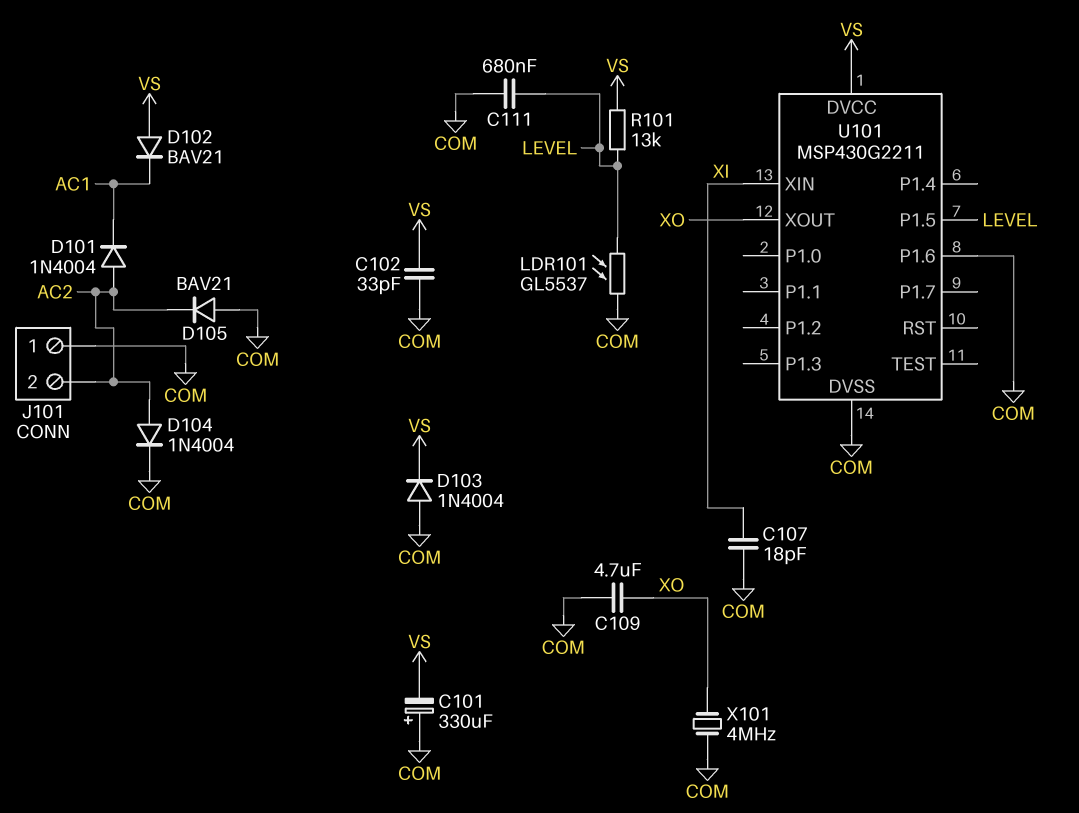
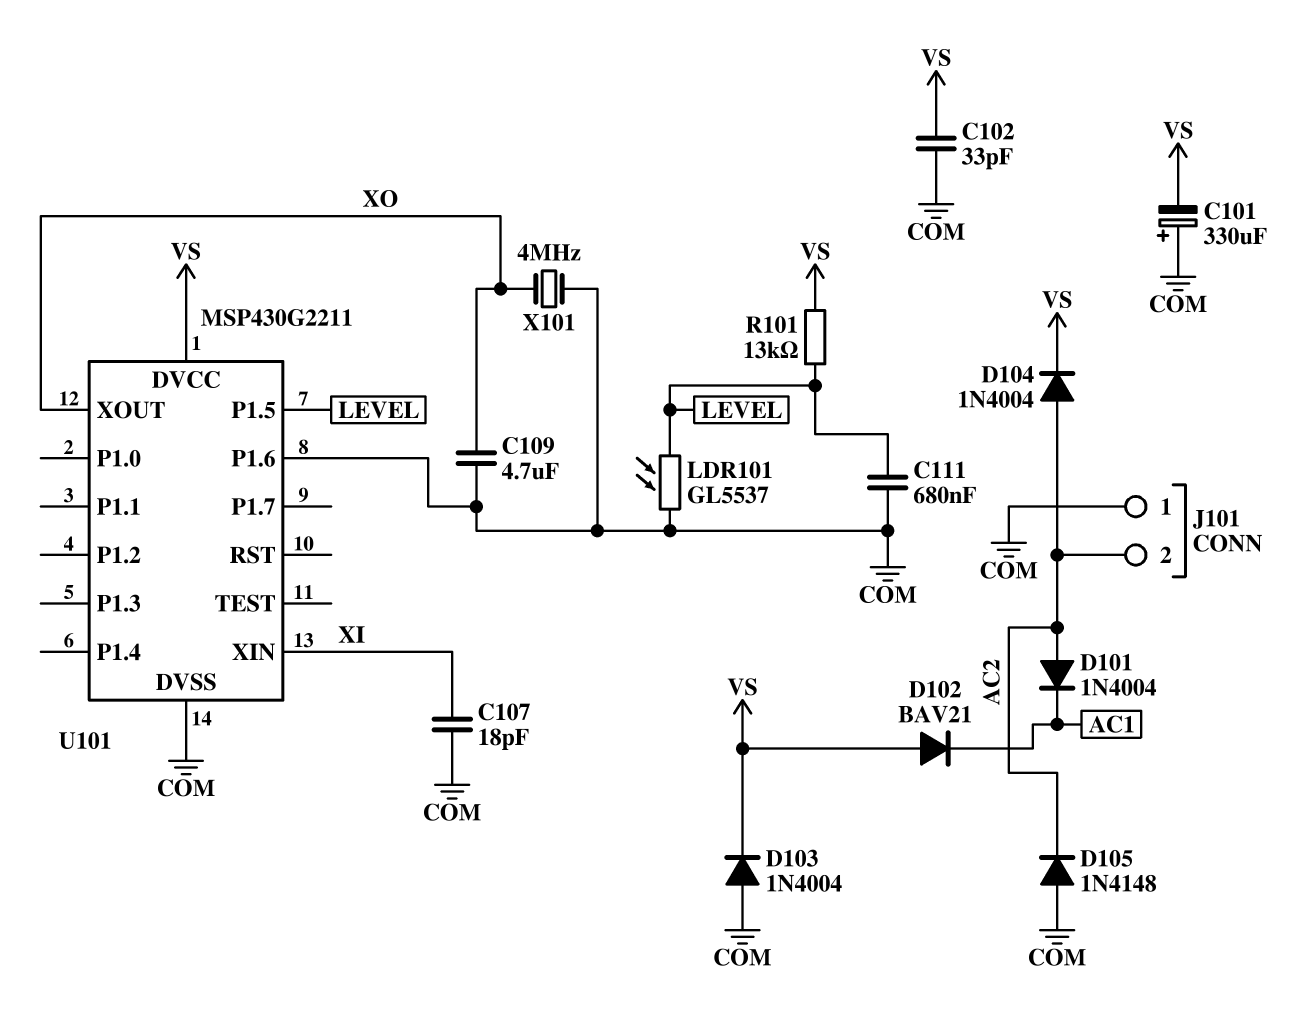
D104: diode 1N4004 (A AC2, K COM) -> diode 1N4004 (A AC2, K VS)
D105: diode BAV21 (A COM, K AC2) -> diode 1N4148 (A COM, K AC2)

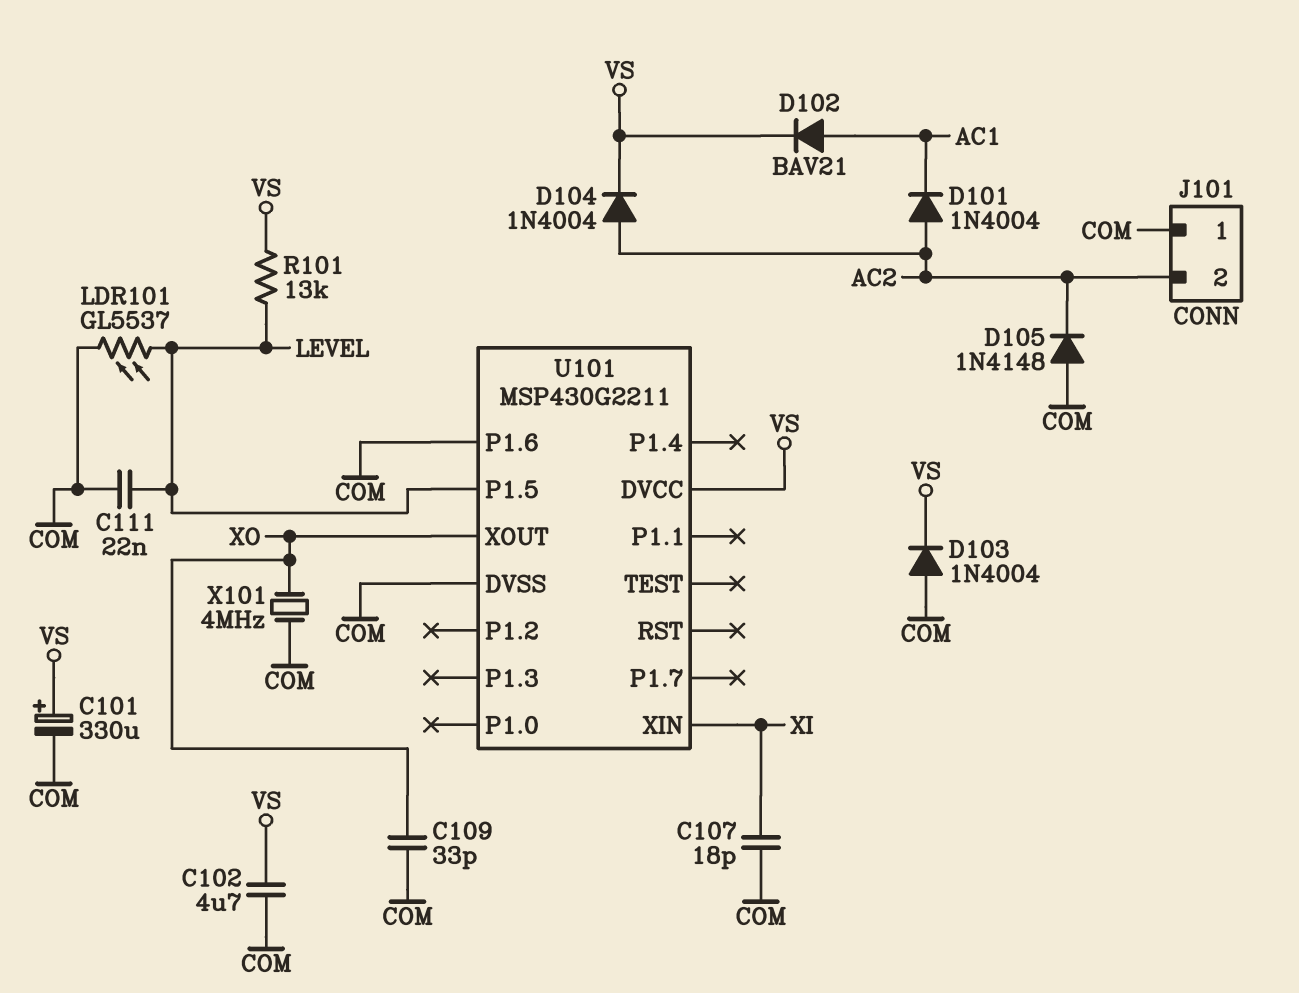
C101: 330uF (plus COM, minus VS) -> 330uF (plus VS, minus COM)
C102: 33pF (COM, VS) -> 4.7uF (COM, VS)
C109: 4.7uF (COM, XO) -> 33pF (COM, XO)
C111: 680nF (COM, LEVEL) -> 22nF (COM, LEVEL)
D102: diode BAV21 (A VS, K AC1) -> diode BAV21 (A AC1, K VS)

